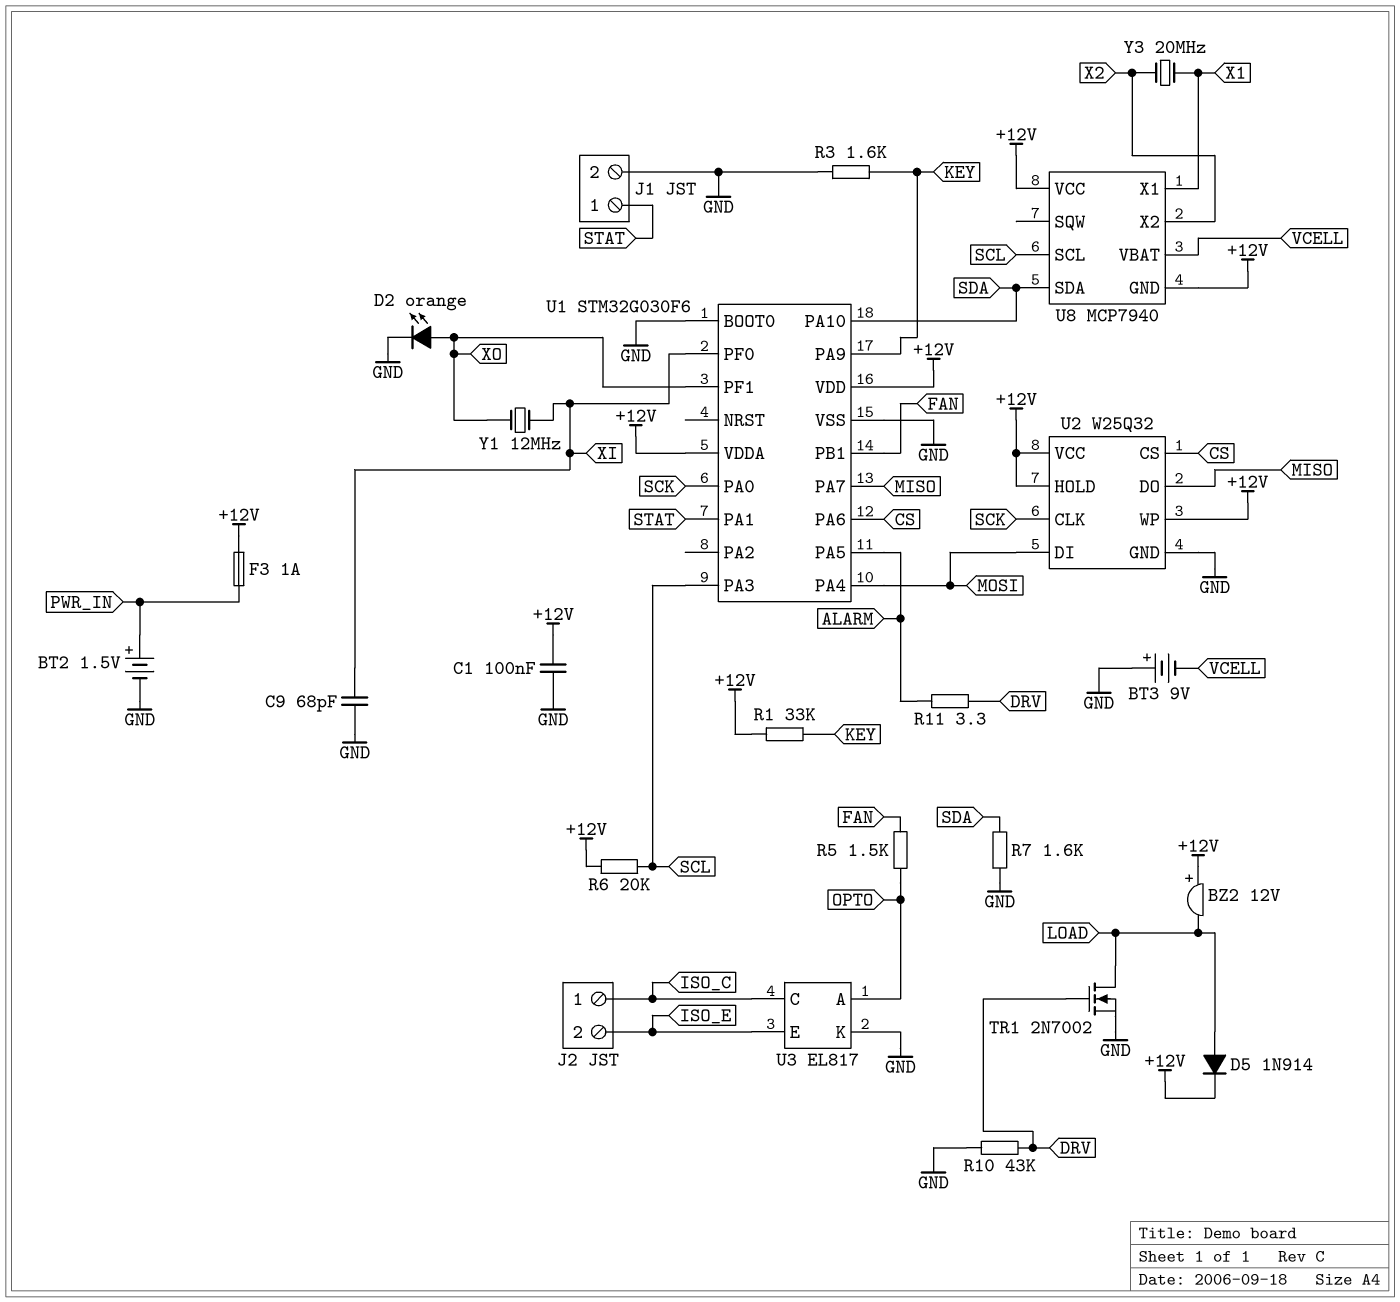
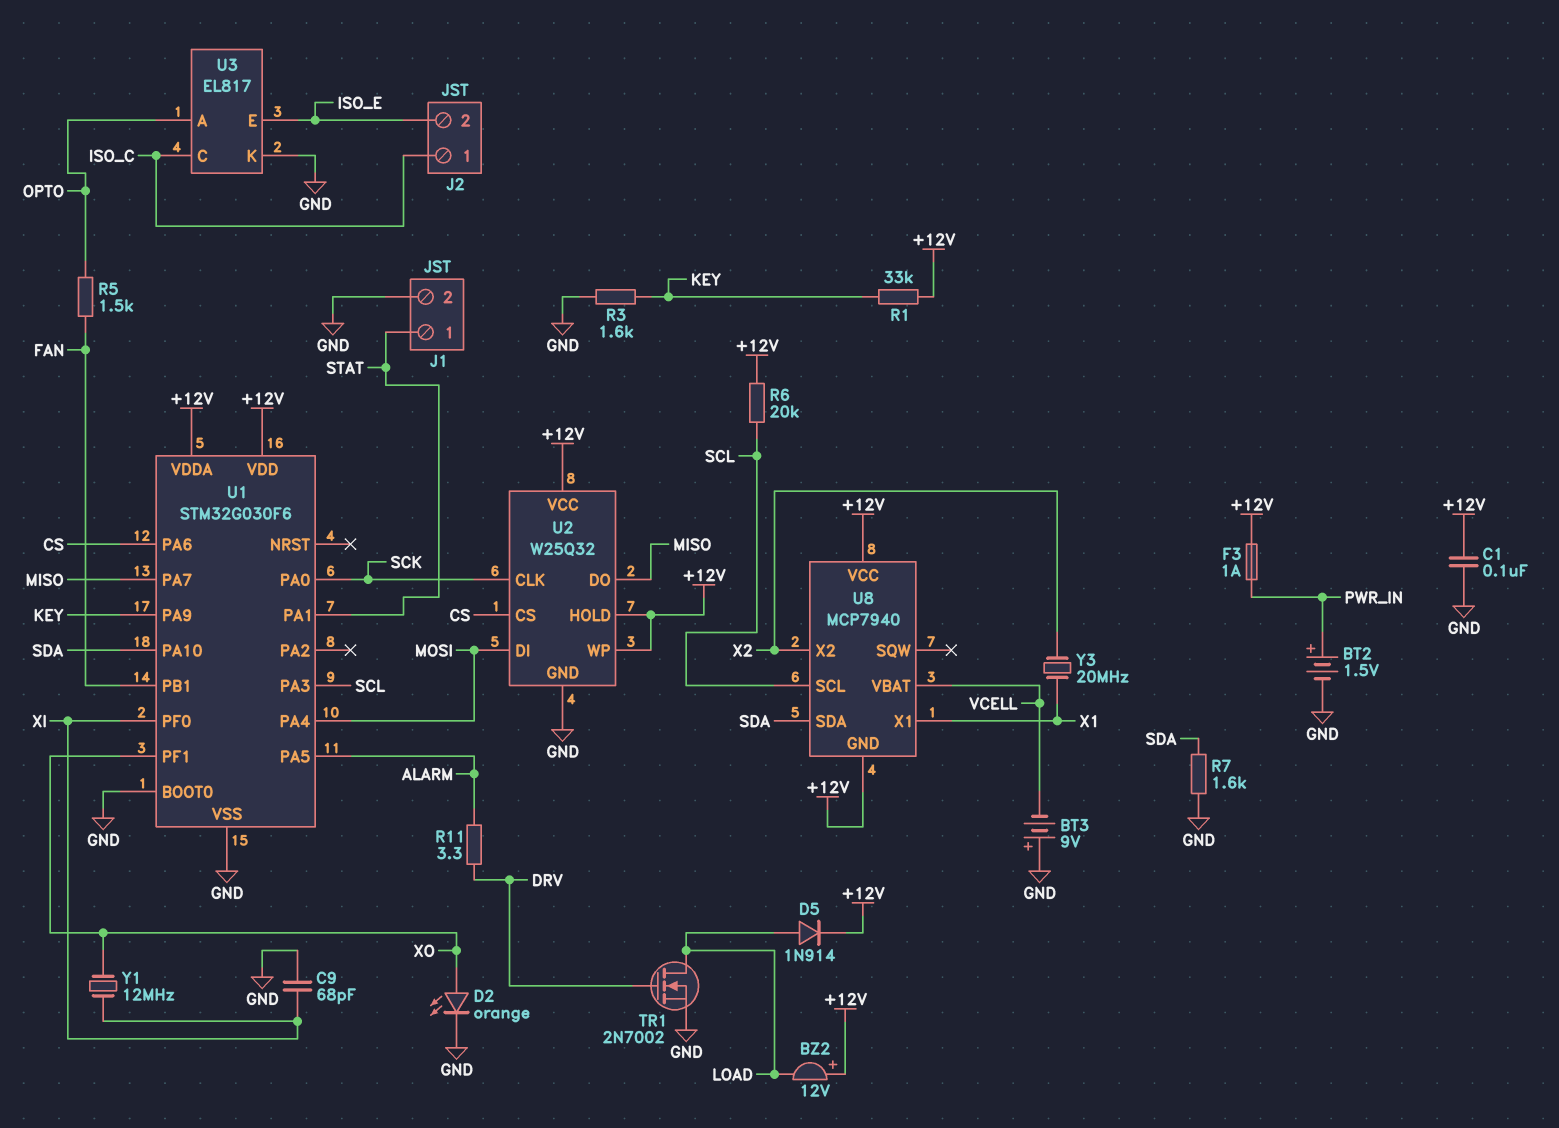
R10: 43k (DRV, GND) -> none

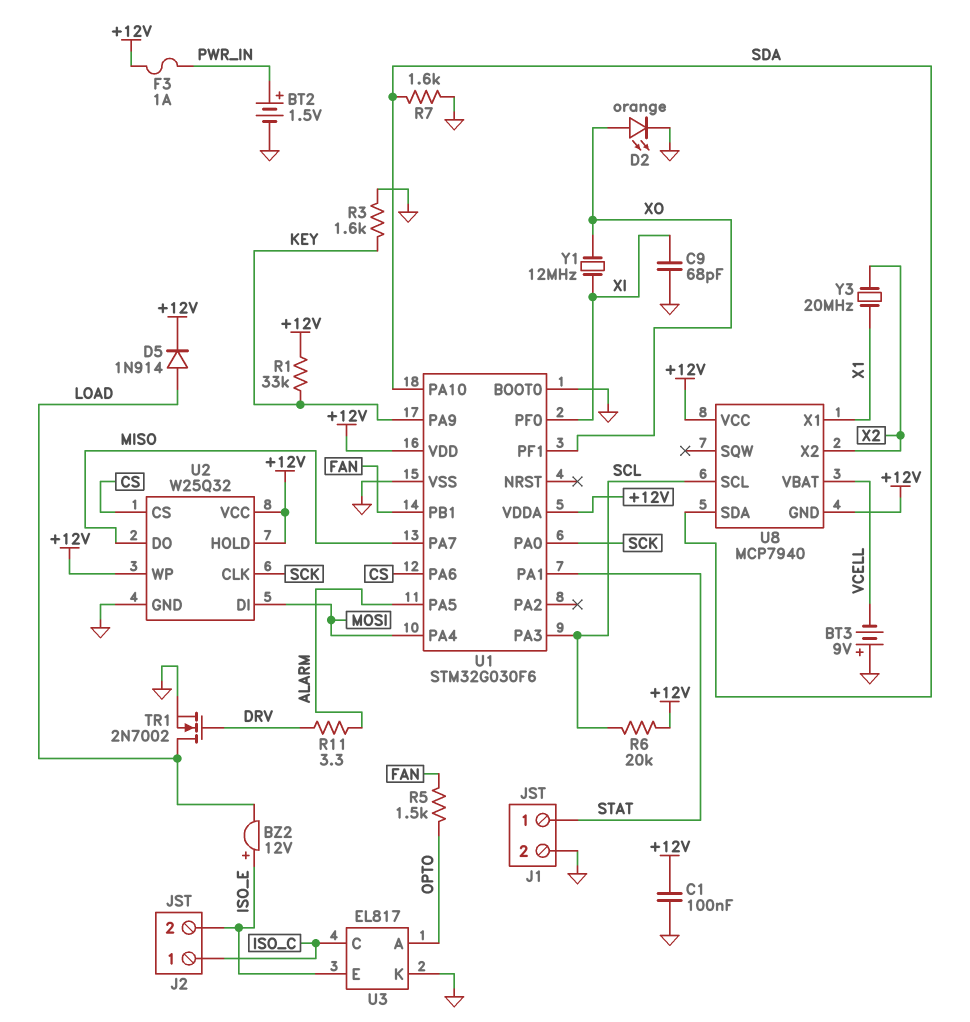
BZ2: buzzer 12V (plus +12V, minus LOAD) -> buzzer 12V (plus ISO_E, minus LOAD)

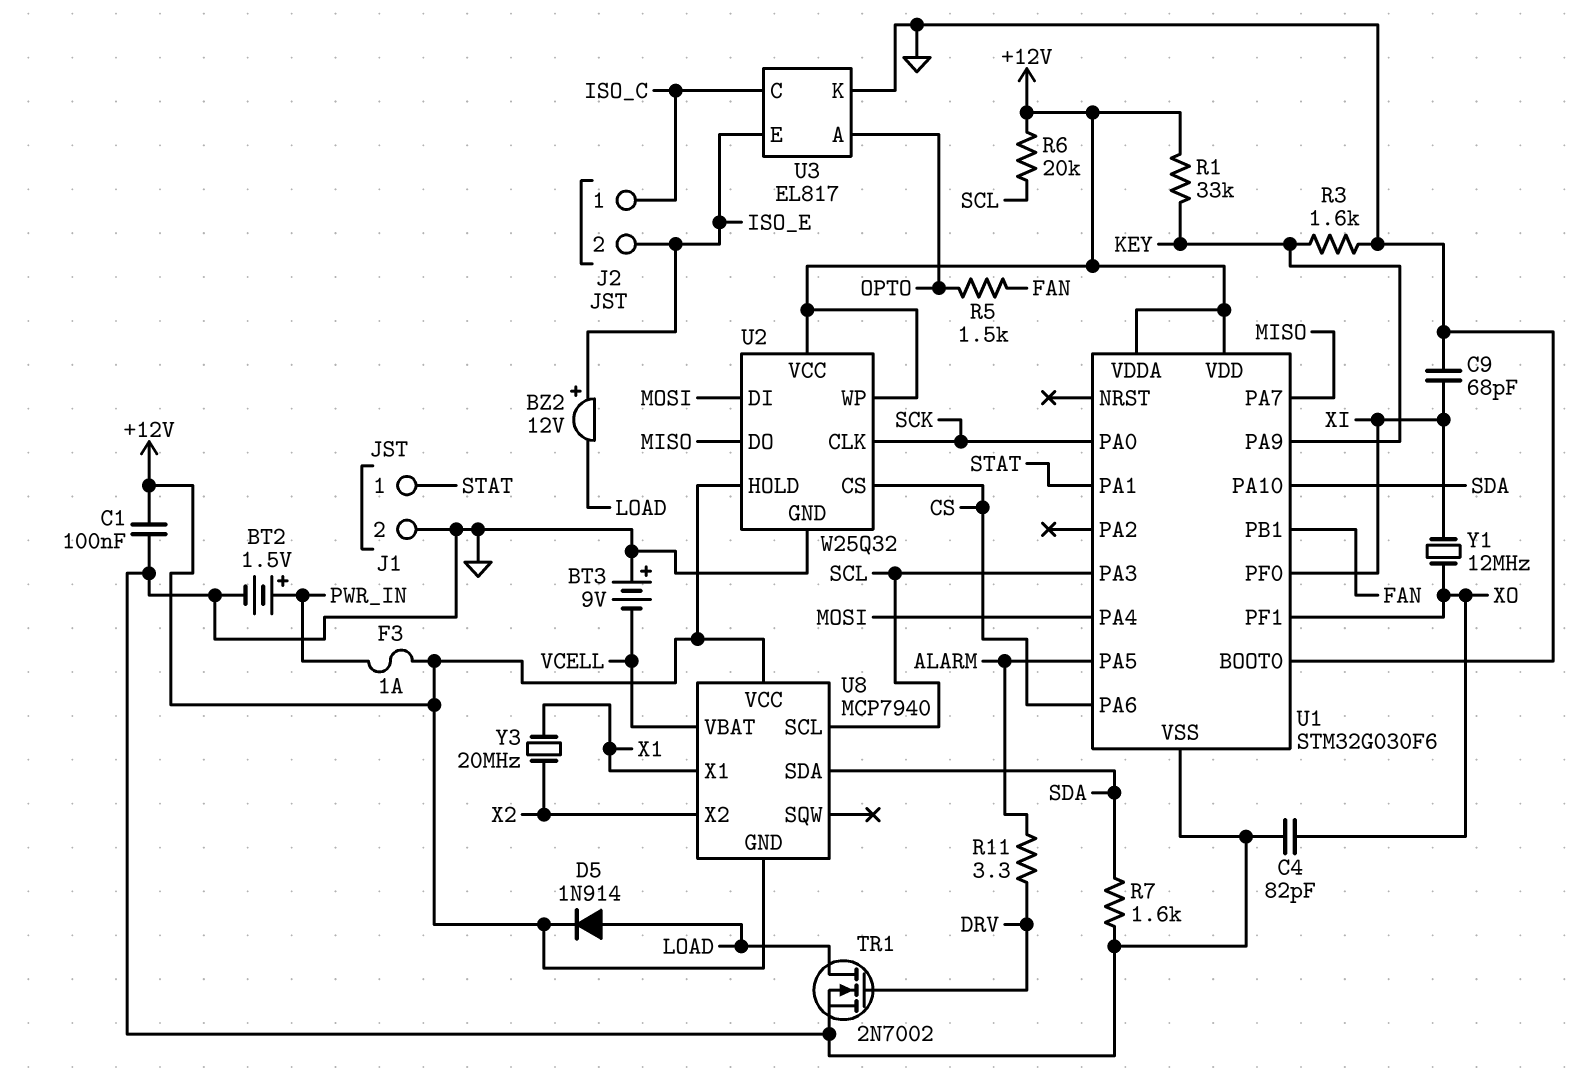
C4: none -> 82pF (GND, XO)
D2: LED orange (A XO, K GND) -> none

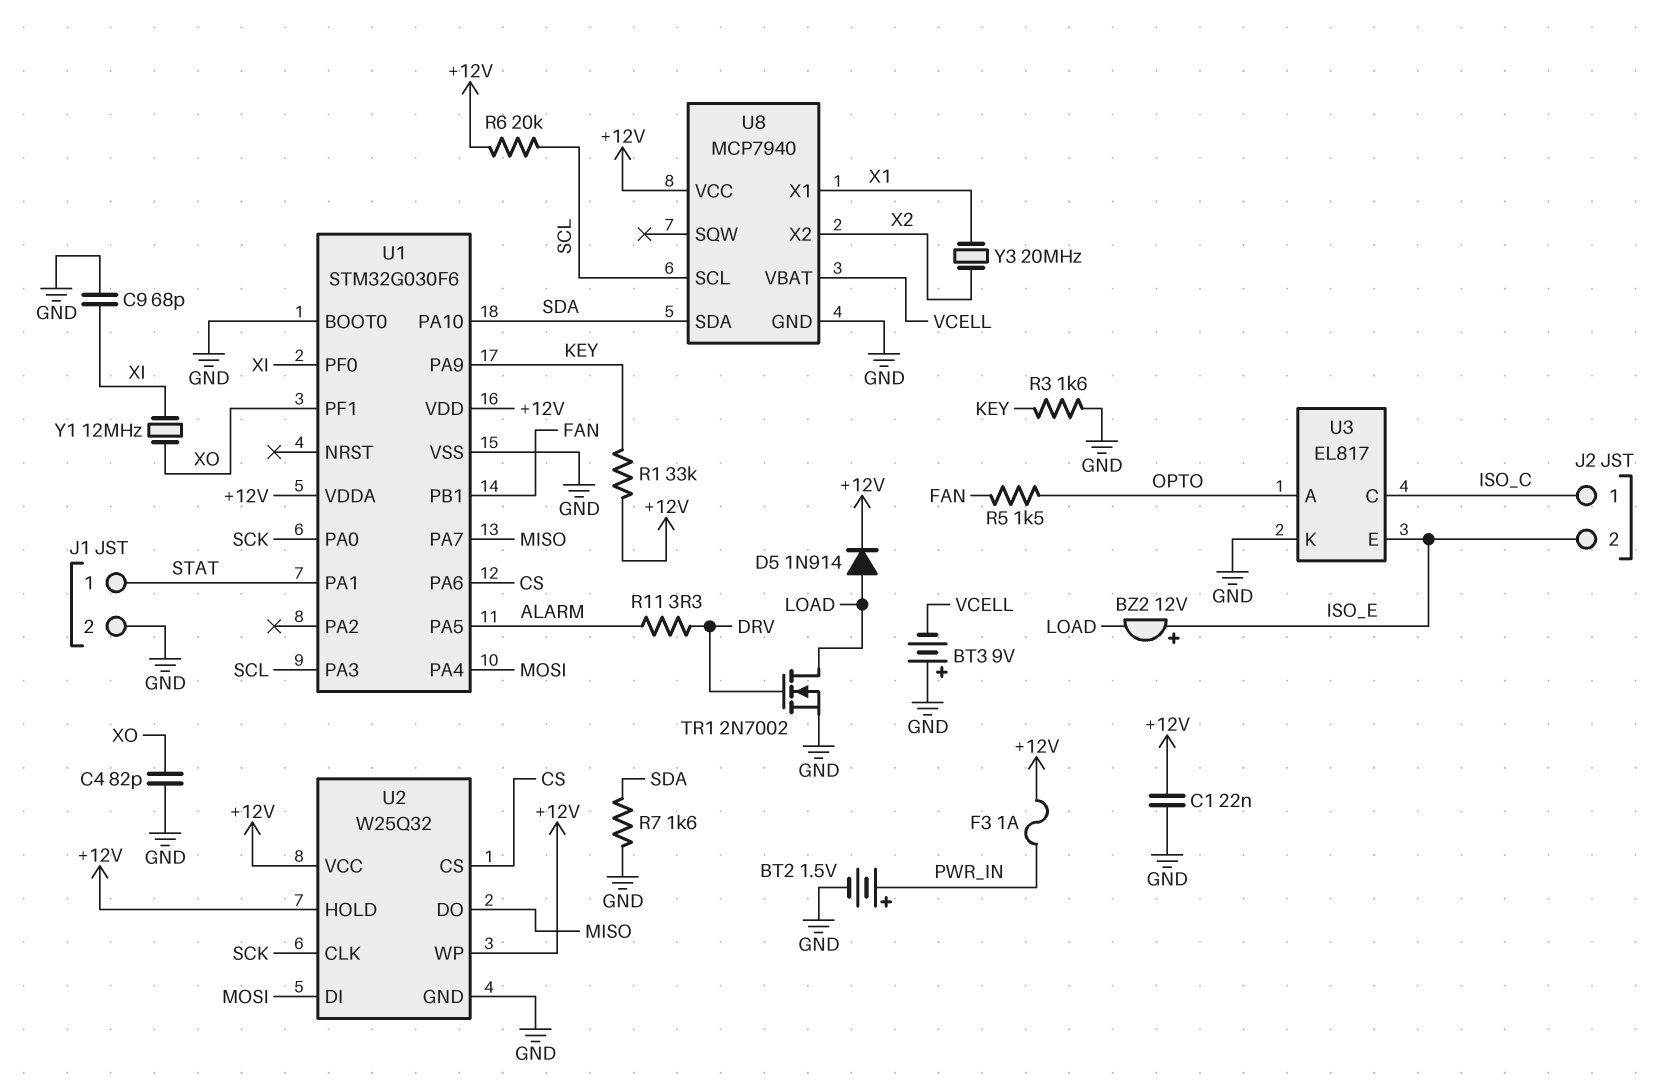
C1: 100nF (+12V, GND) -> 22nF (+12V, GND)
U8 pin GND: +12V -> GND

